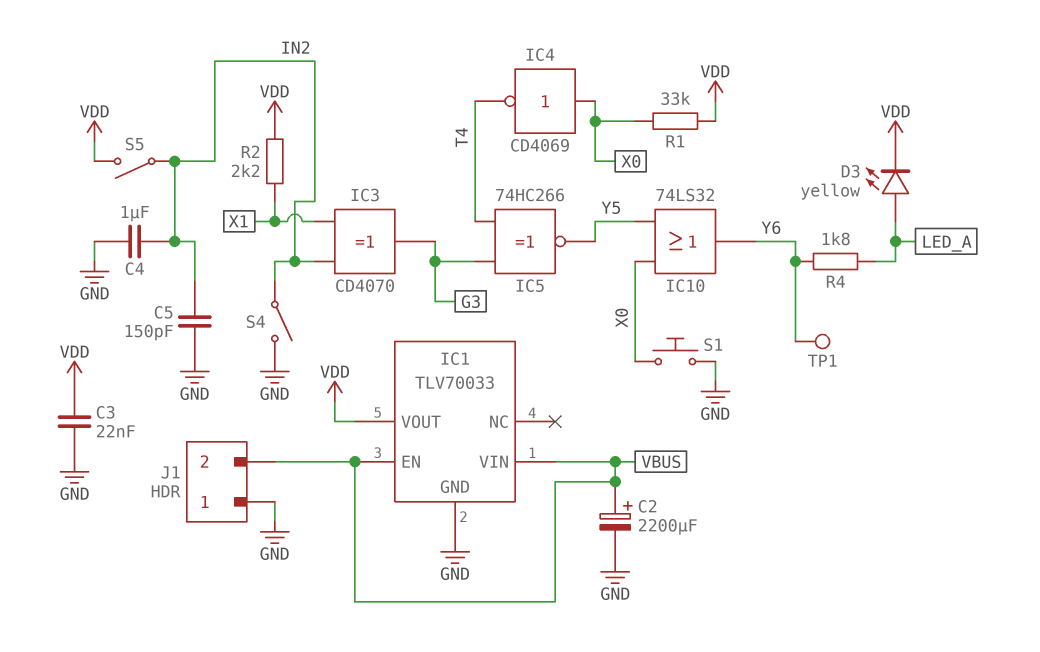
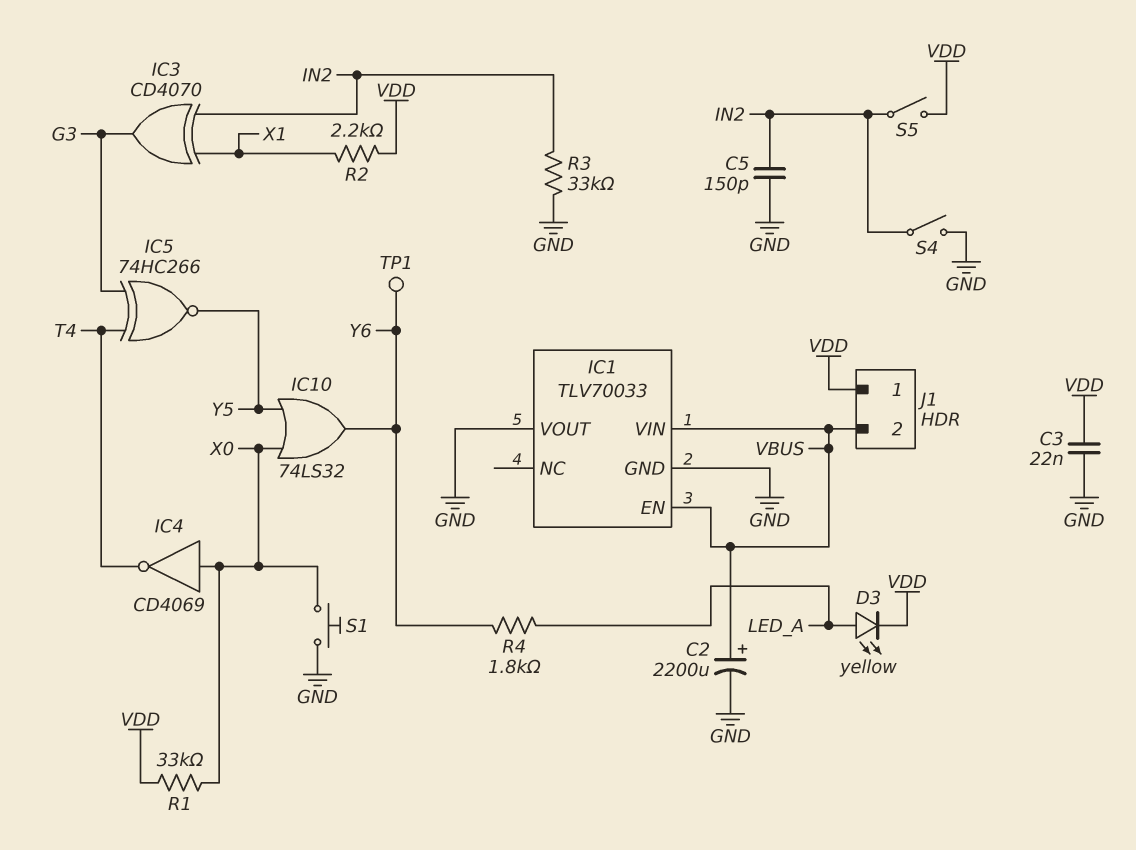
C4: 1uF (GND, IN2) -> none
IC1 pin VOUT: VDD -> GND
J1 pin 1: GND -> VDD
R3: none -> 33k (GND, IN2)

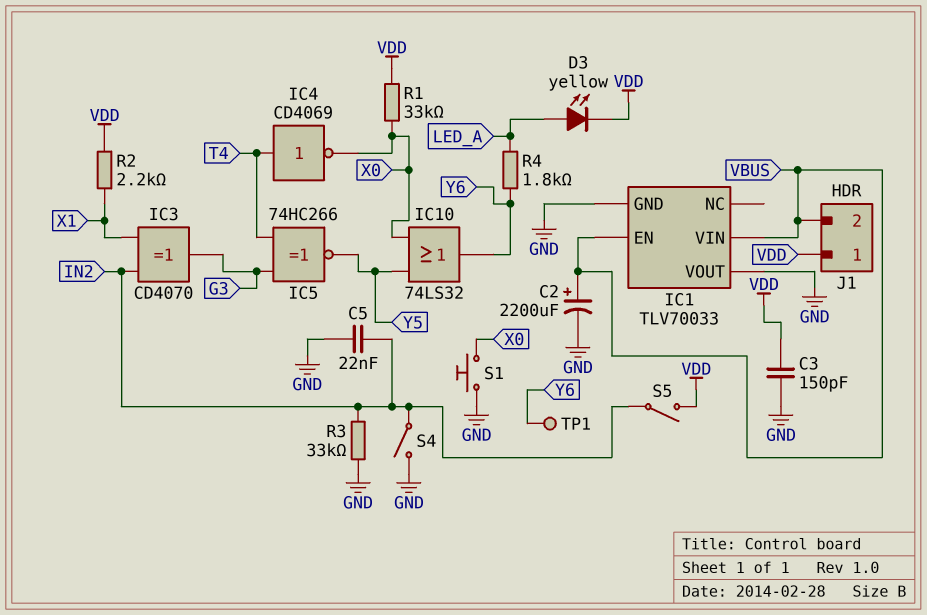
C3: 22nF (GND, VDD) -> 150pF (GND, VDD)
C5: 150pF (GND, IN2) -> 22nF (GND, IN2)
IC4: NOT CD4069 (in X0, out T4) -> NOT CD4069 (in T4, out X0)

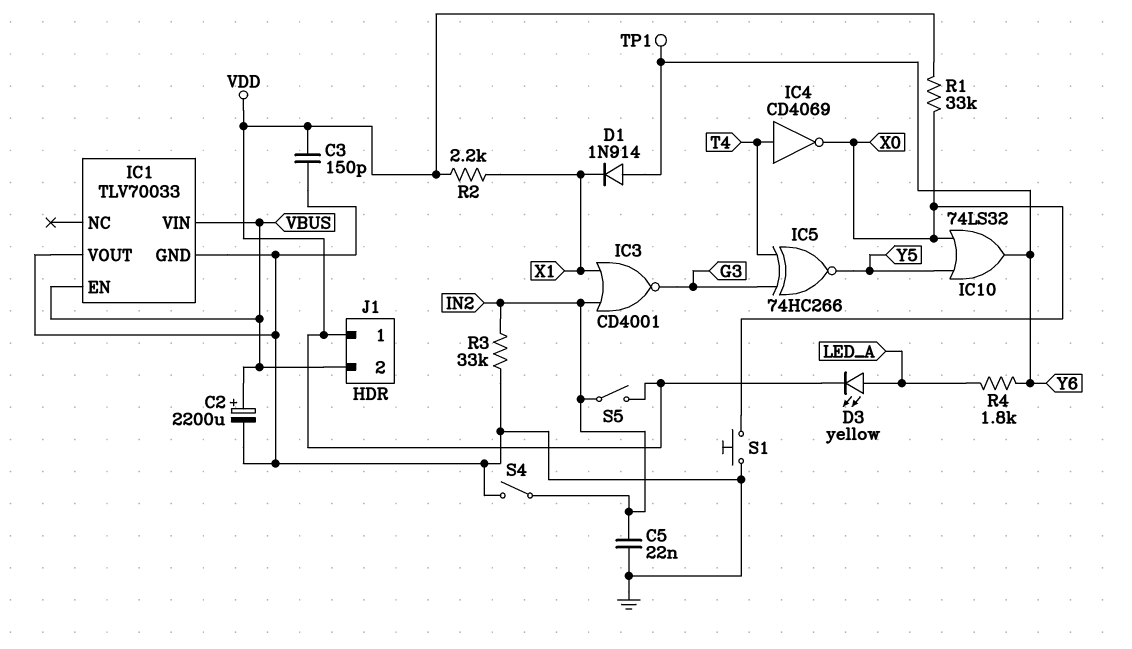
D1: none -> diode 1N914 (A Y6, K X1)
IC3: XOR CD4070 (in IN2, in X1, out G3) -> NOR CD4001 (in IN2, in X1, out G3)

